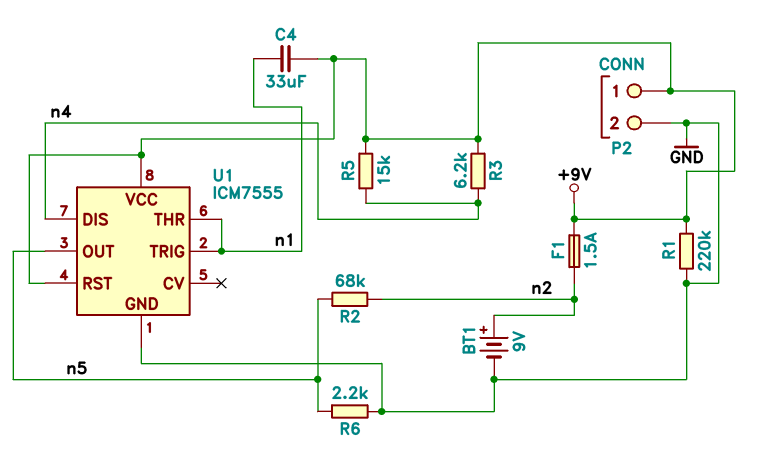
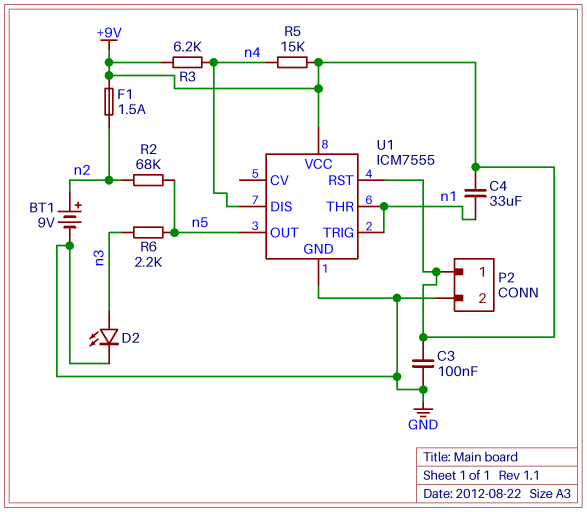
C3: none -> 100nF (+9V, GND)
D2: none -> LED (A n3, K GND)
R1: 220k (+9V, GND) -> none
R6: 2.2k (GND, n5) -> 2.2k (n3, n5)

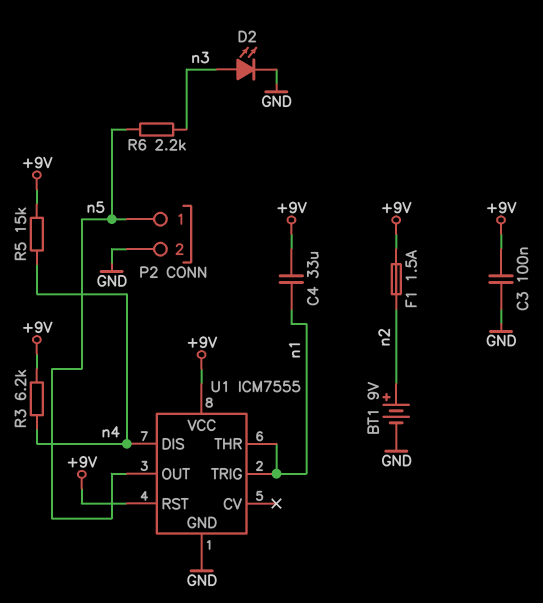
P2 pin 1: +9V -> n5
R2: 68k (n2, n5) -> none

